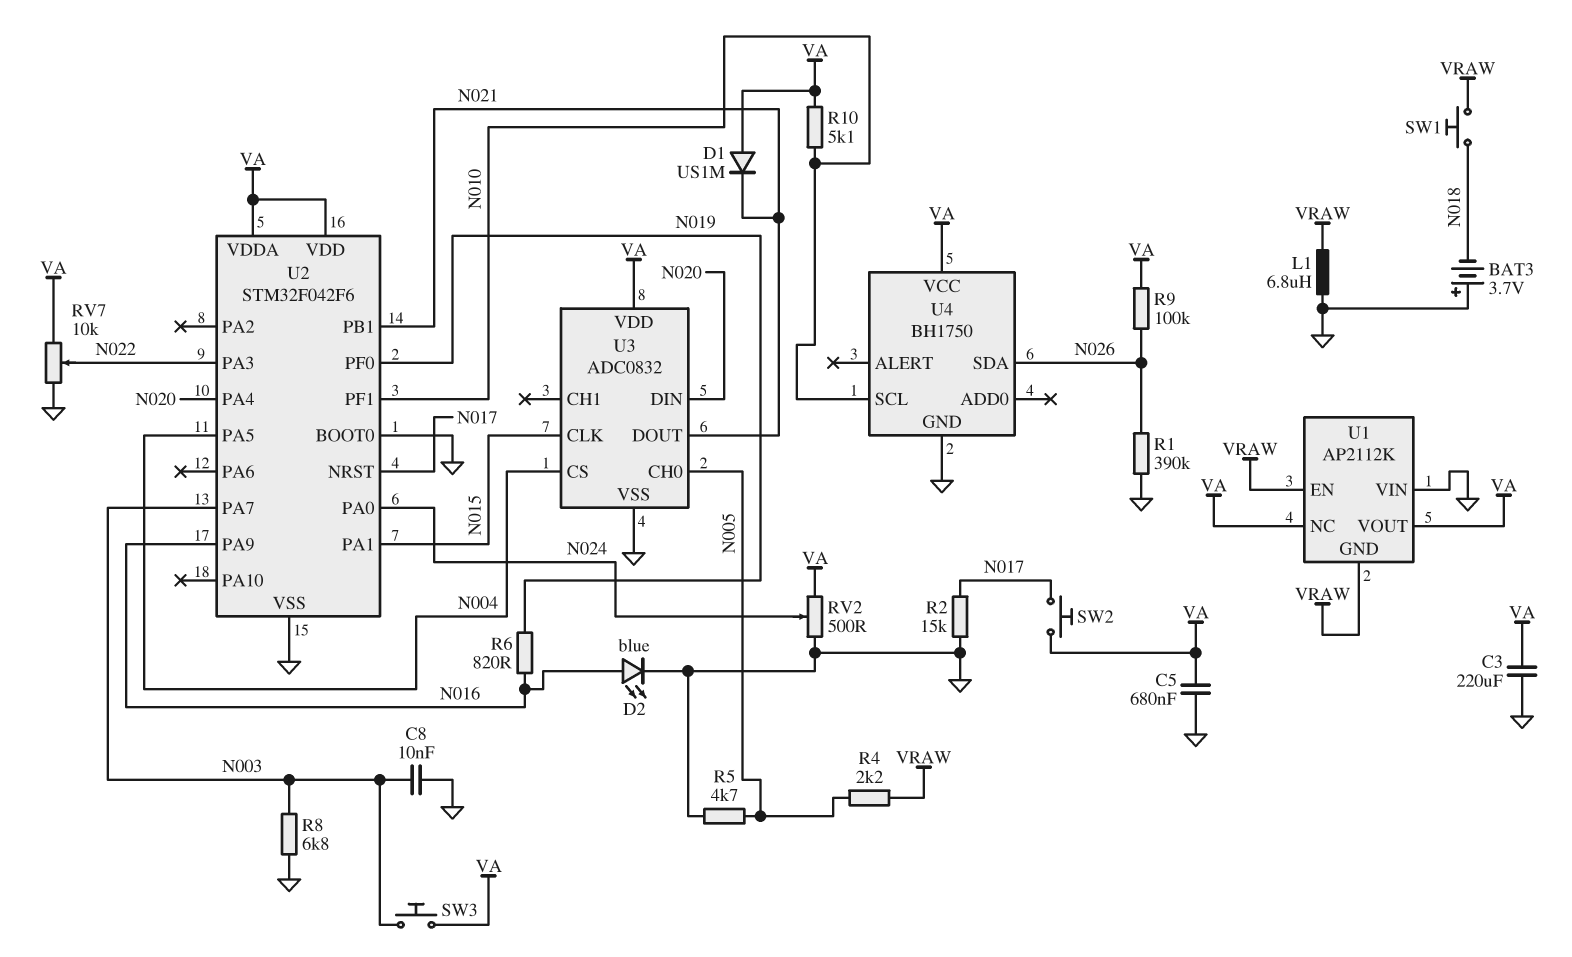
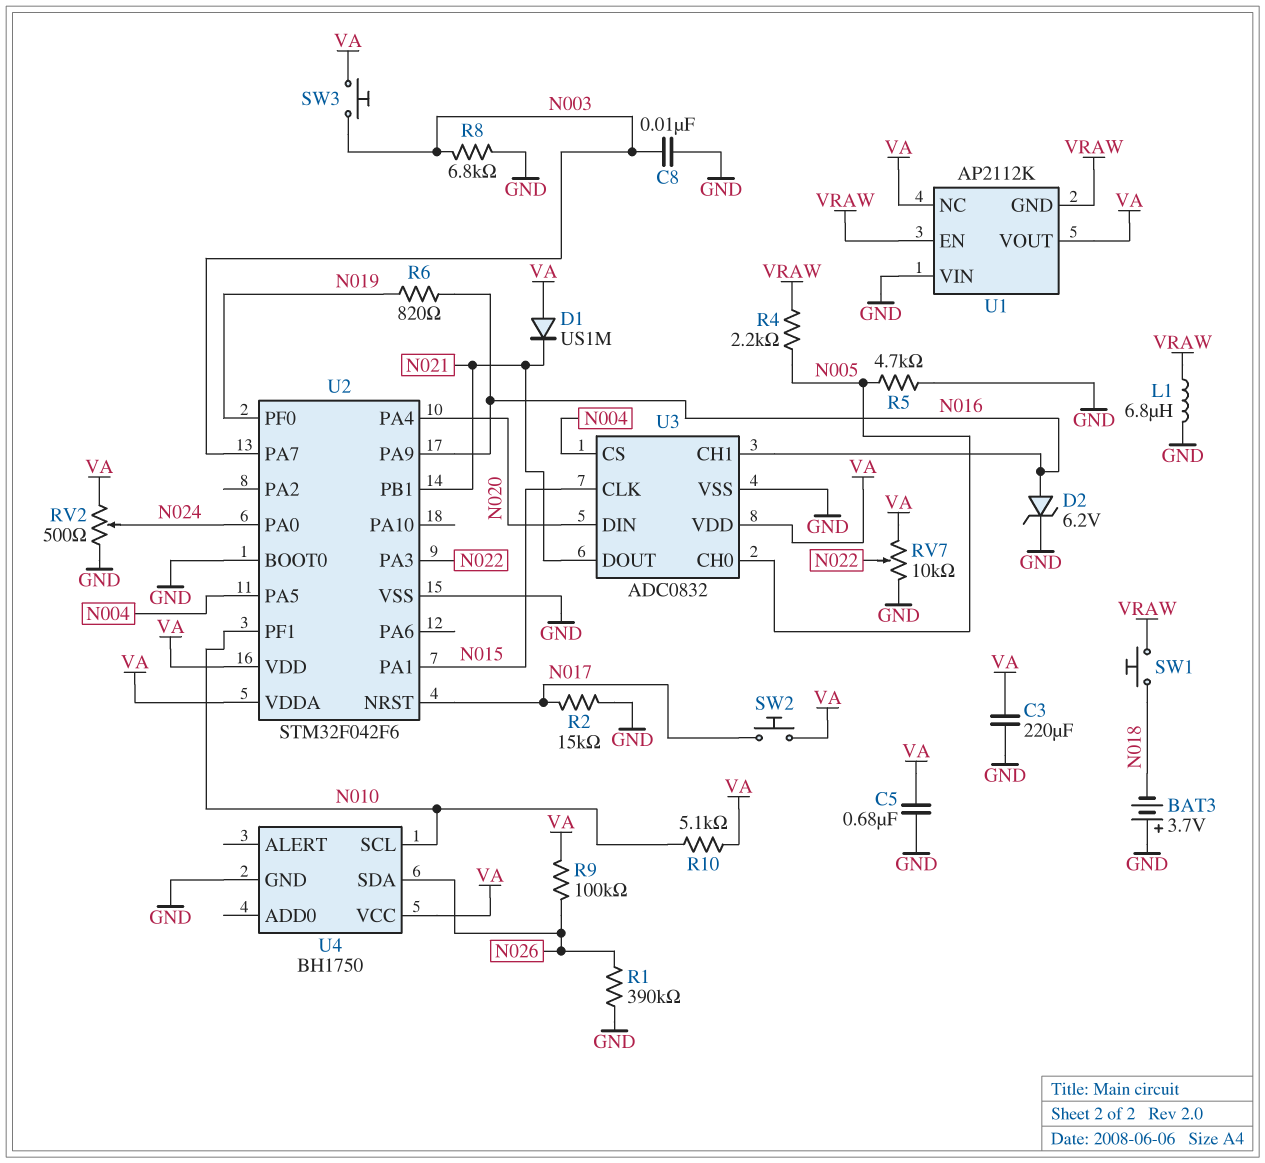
D2: LED blue (A N016, K GND) -> zener 6.2V (A N016, K GND)
U3 pin CH1: none -> N016

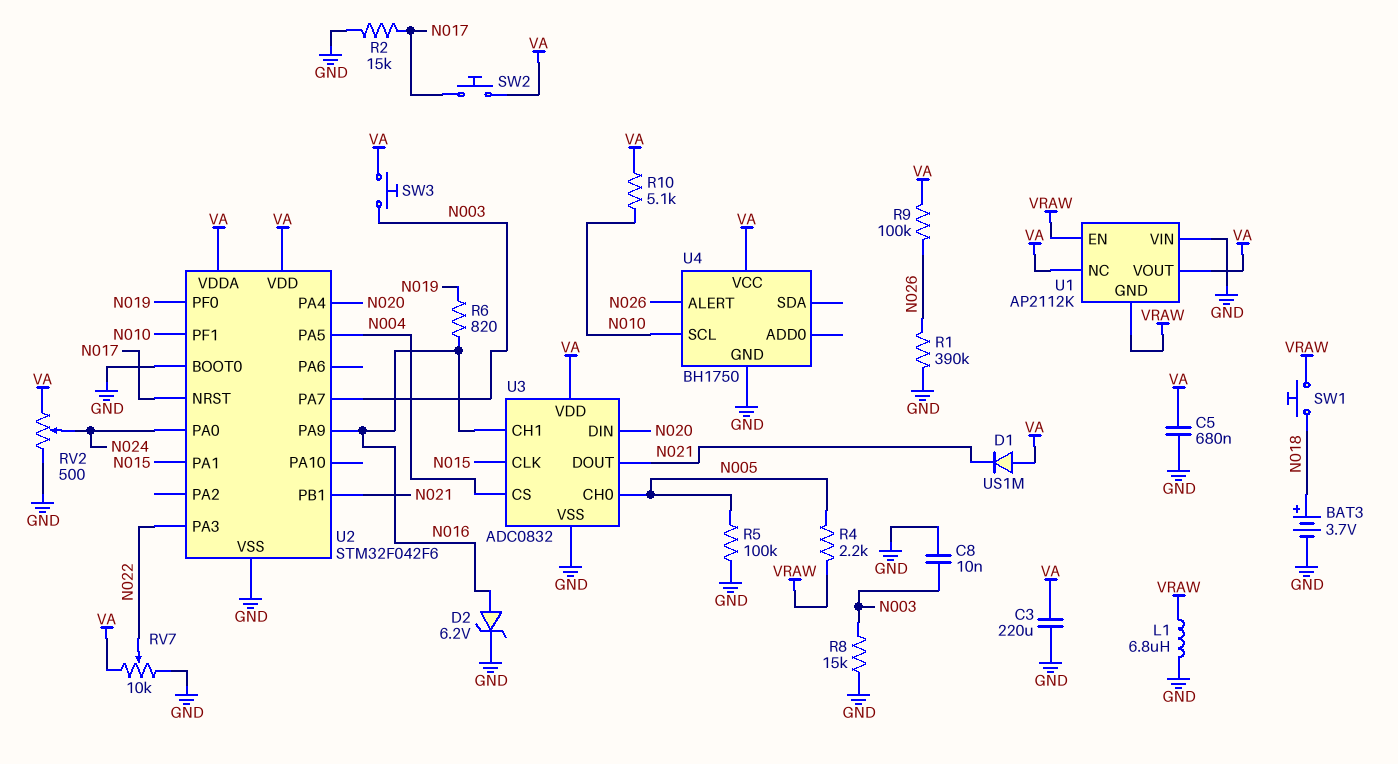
BAT3: 3.7V (plus GND, minus N018) -> 3.7V (plus N018, minus GND)
R5: 4.7k (GND, N005) -> 100k (GND, N005)
R8: 6.8k (GND, N003) -> 15k (GND, N003)
U4 pin ALERT: none -> N026
U4 pin SDA: N026 -> none

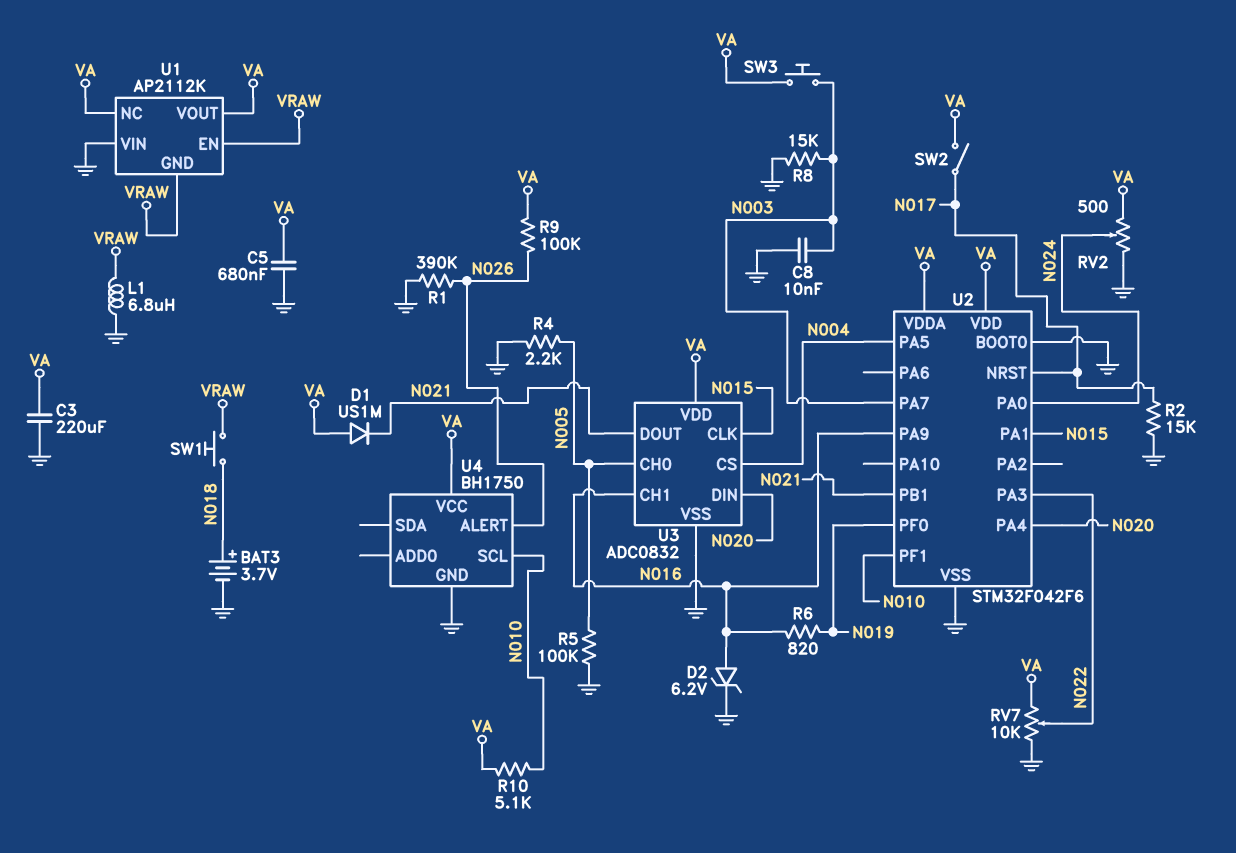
R4: 2.2k (N005, VRAW) -> 2.2k (GND, N005)
SW2: button (N017, VA) -> switch (N017, VA)

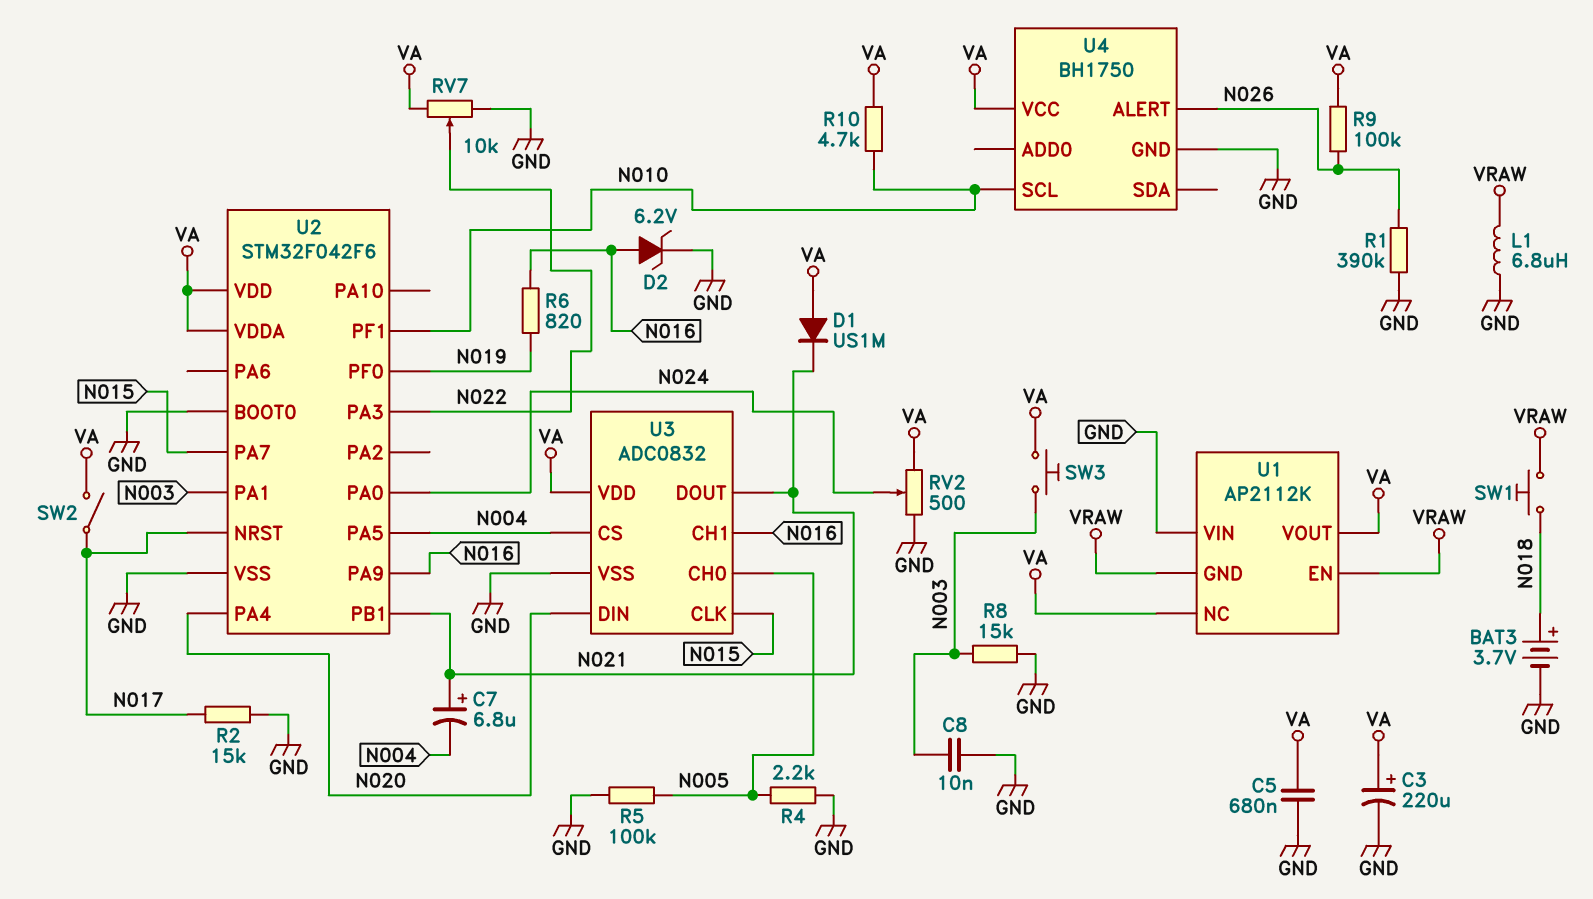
C3: 220uF (GND, VA) -> 220uF (plus VA, minus GND)
C7: none -> 6.8uF (plus N021, minus N004)
R10: 5.1k (N010, VA) -> 4.7k (N010, VA)
U2 pin PA1: N015 -> N003
U2 pin PA7: N003 -> N015

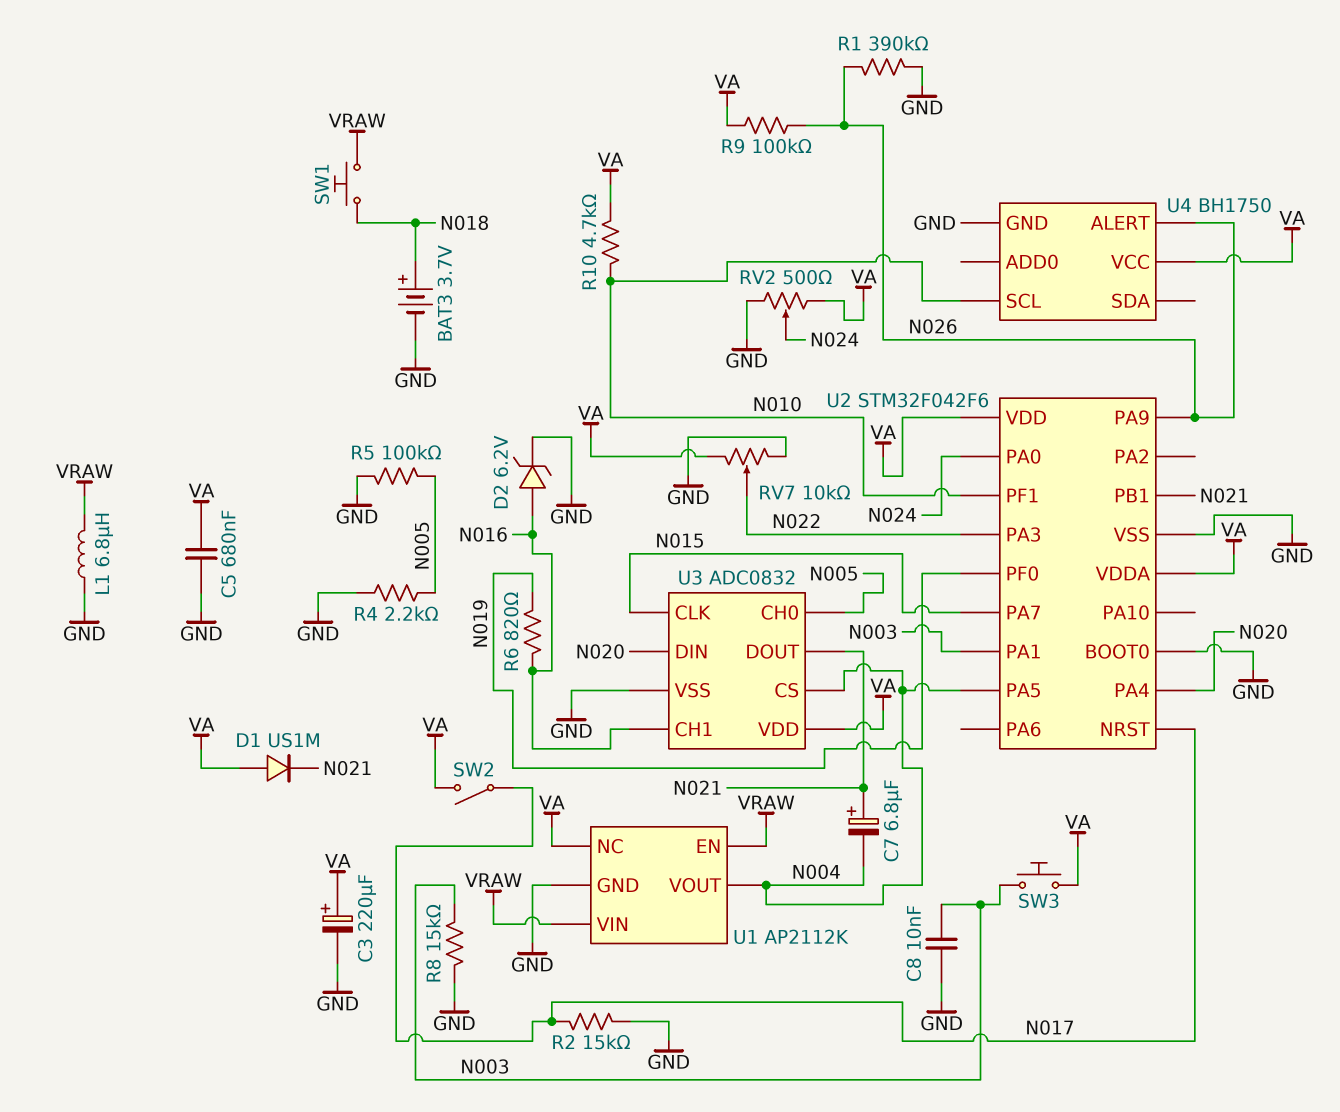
U1 pin GND: VRAW -> GND
U1 pin VIN: GND -> VRAW
U1 pin VOUT: VA -> N004
U2 pin PA9: N016 -> N026

